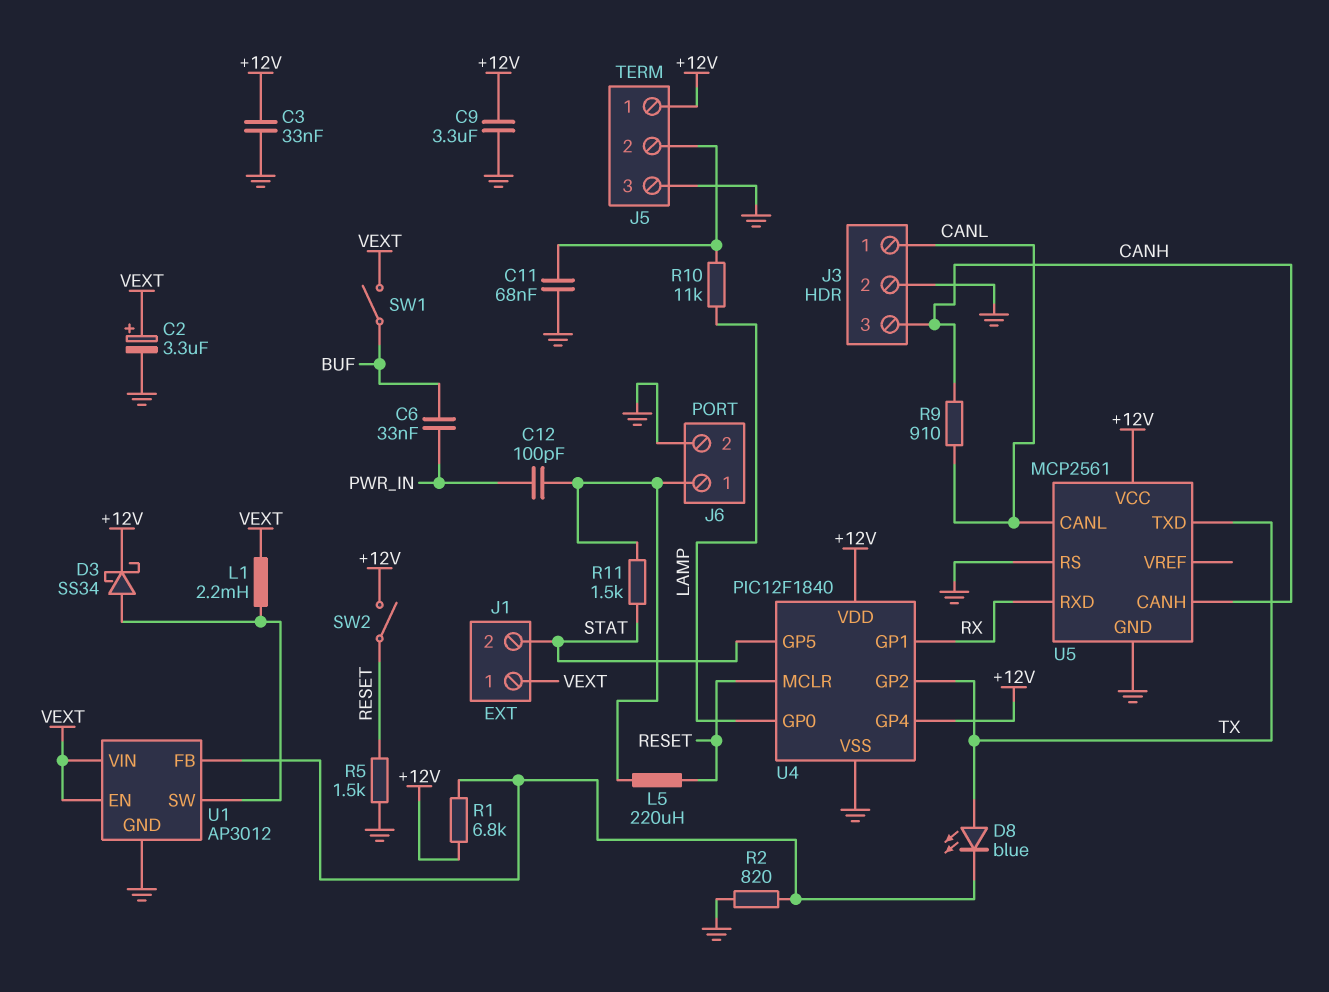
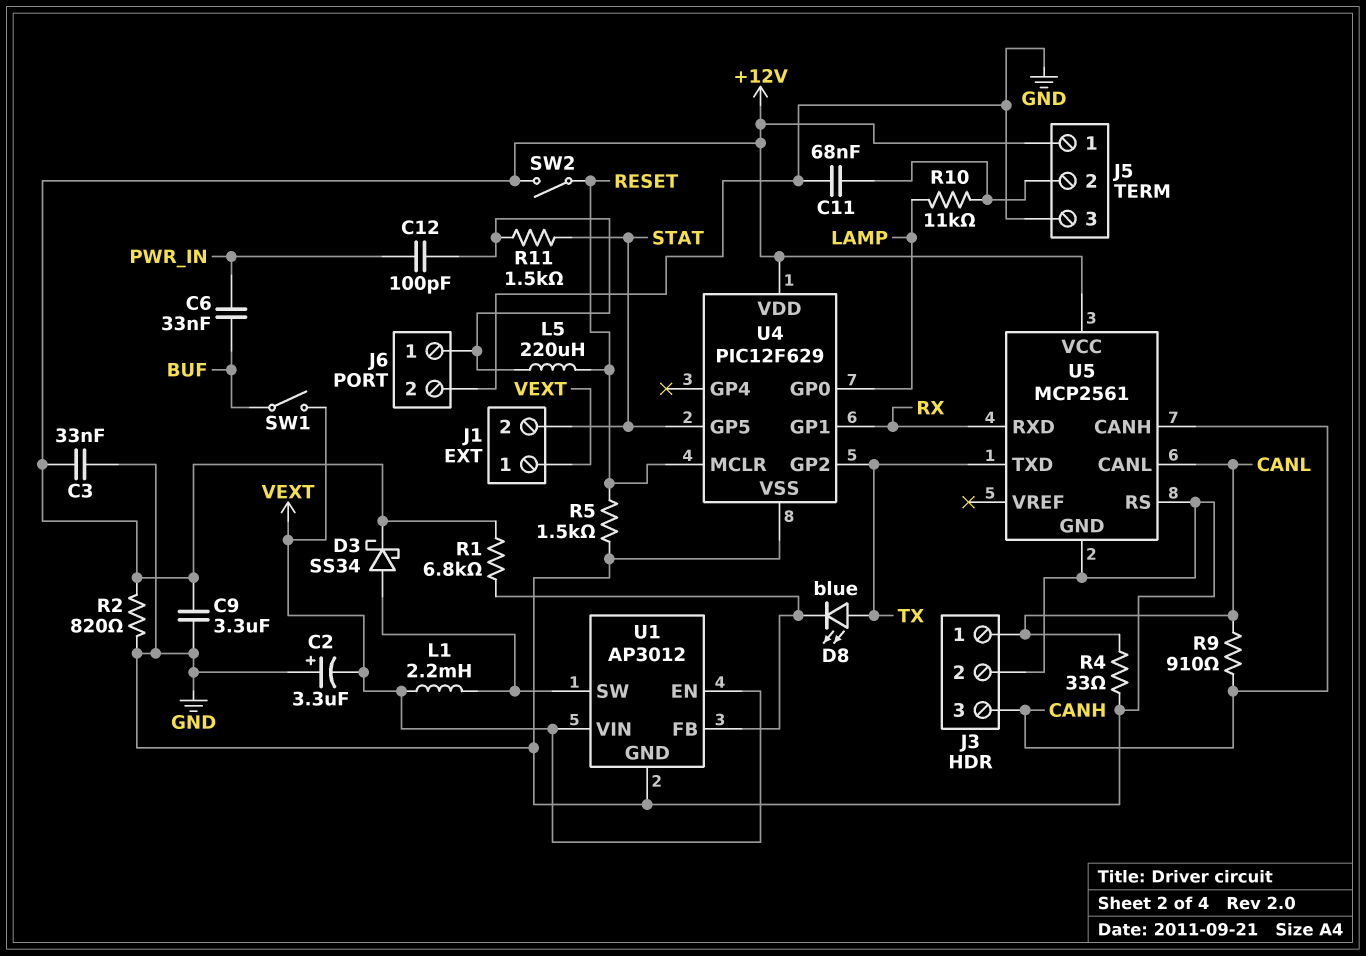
C2: 3.3uF (plus VEXT, minus GND) -> 3.3uF (plus GND, minus VEXT)
R2: 820 (GND, U1/FB) -> 820 (+12V, GND)
R4: none -> 33 (CANL, GND)
U4: PIC12F1840 -> PIC12F629
U4 pin GP4: +12V -> none

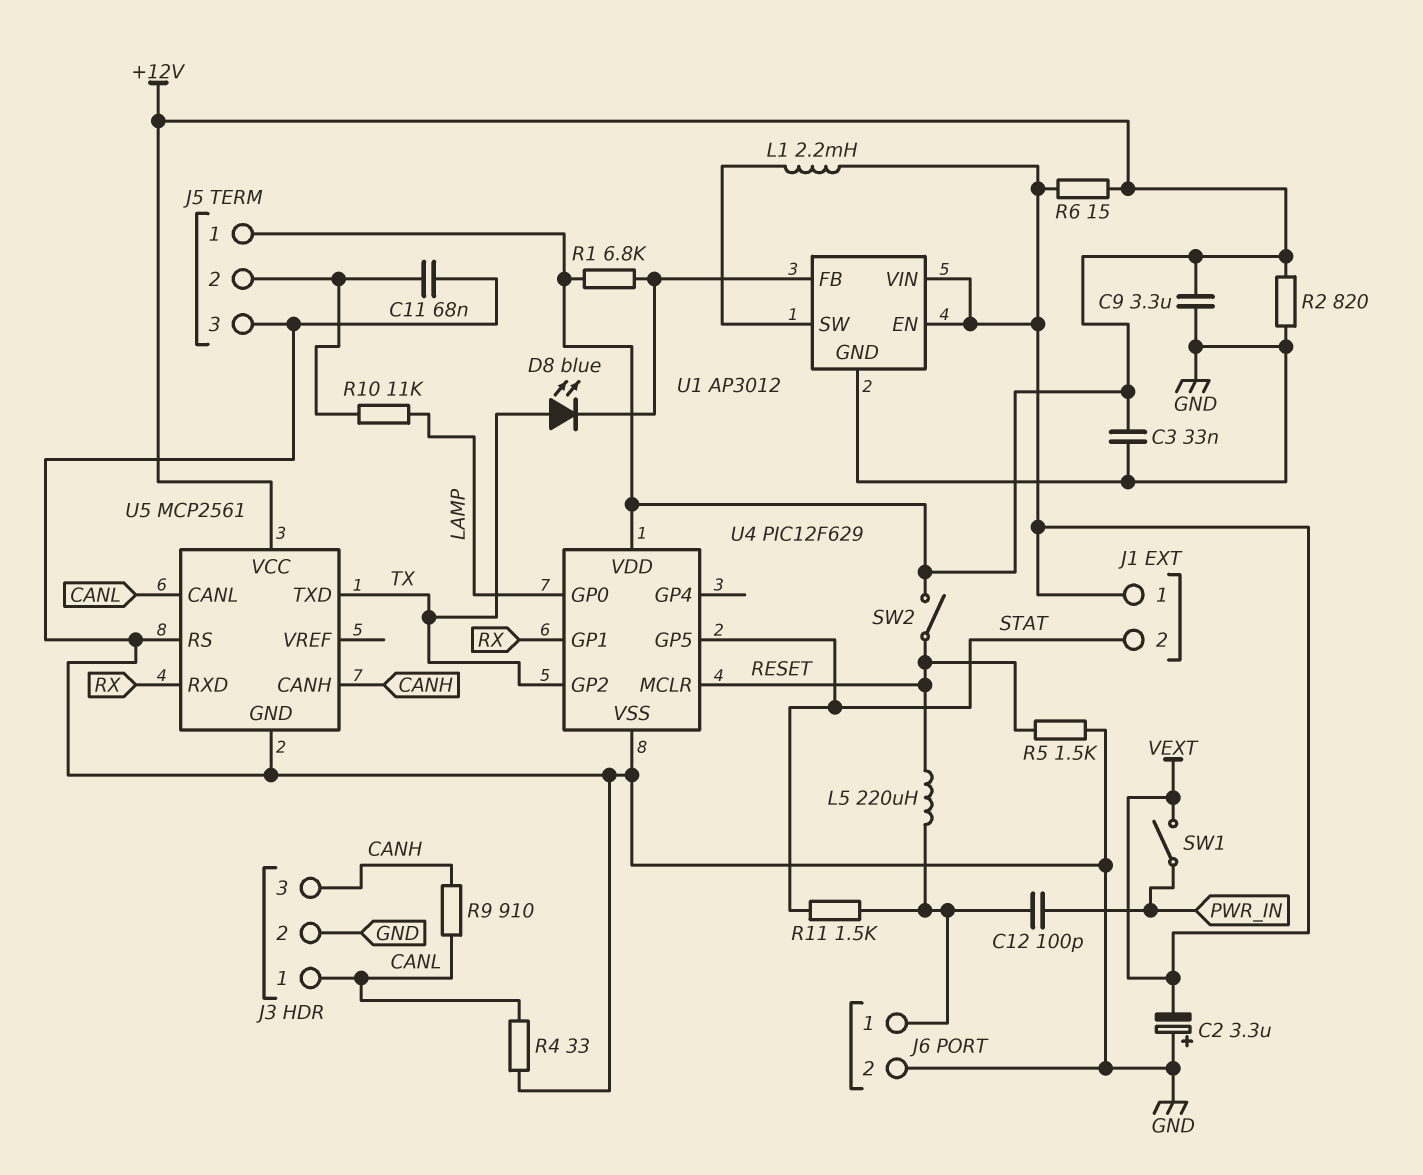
C6: 33nF (BUF, PWR_IN) -> none
D3: schottky SS34 (A U1/SW, K +12V) -> none
R6: none -> 15 (+12V, VEXT)
SW1: switch (BUF, VEXT) -> switch (PWR_IN, VEXT)

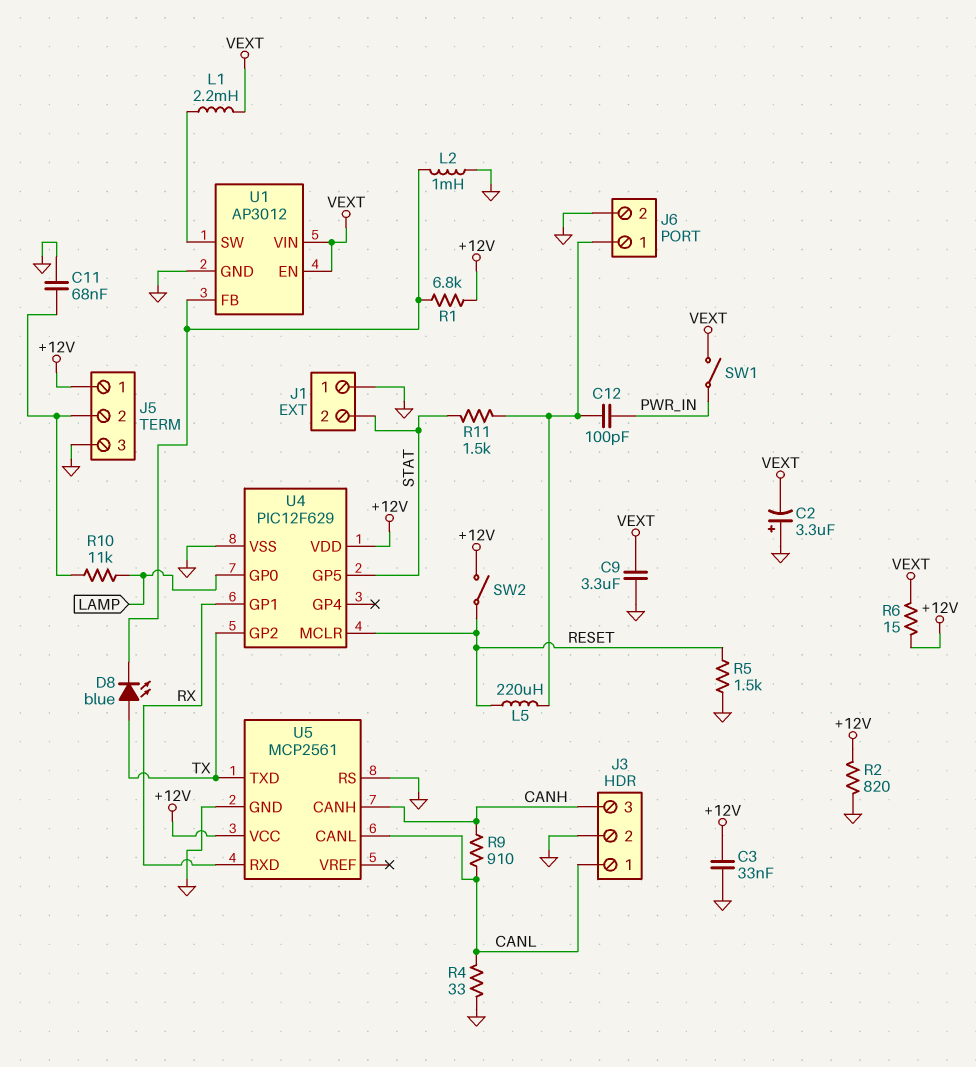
C9: 3.3uF (+12V, GND) -> 3.3uF (GND, VEXT)
J1 pin 1: VEXT -> GND
L2: none -> 1mH (GND, U1/FB)

